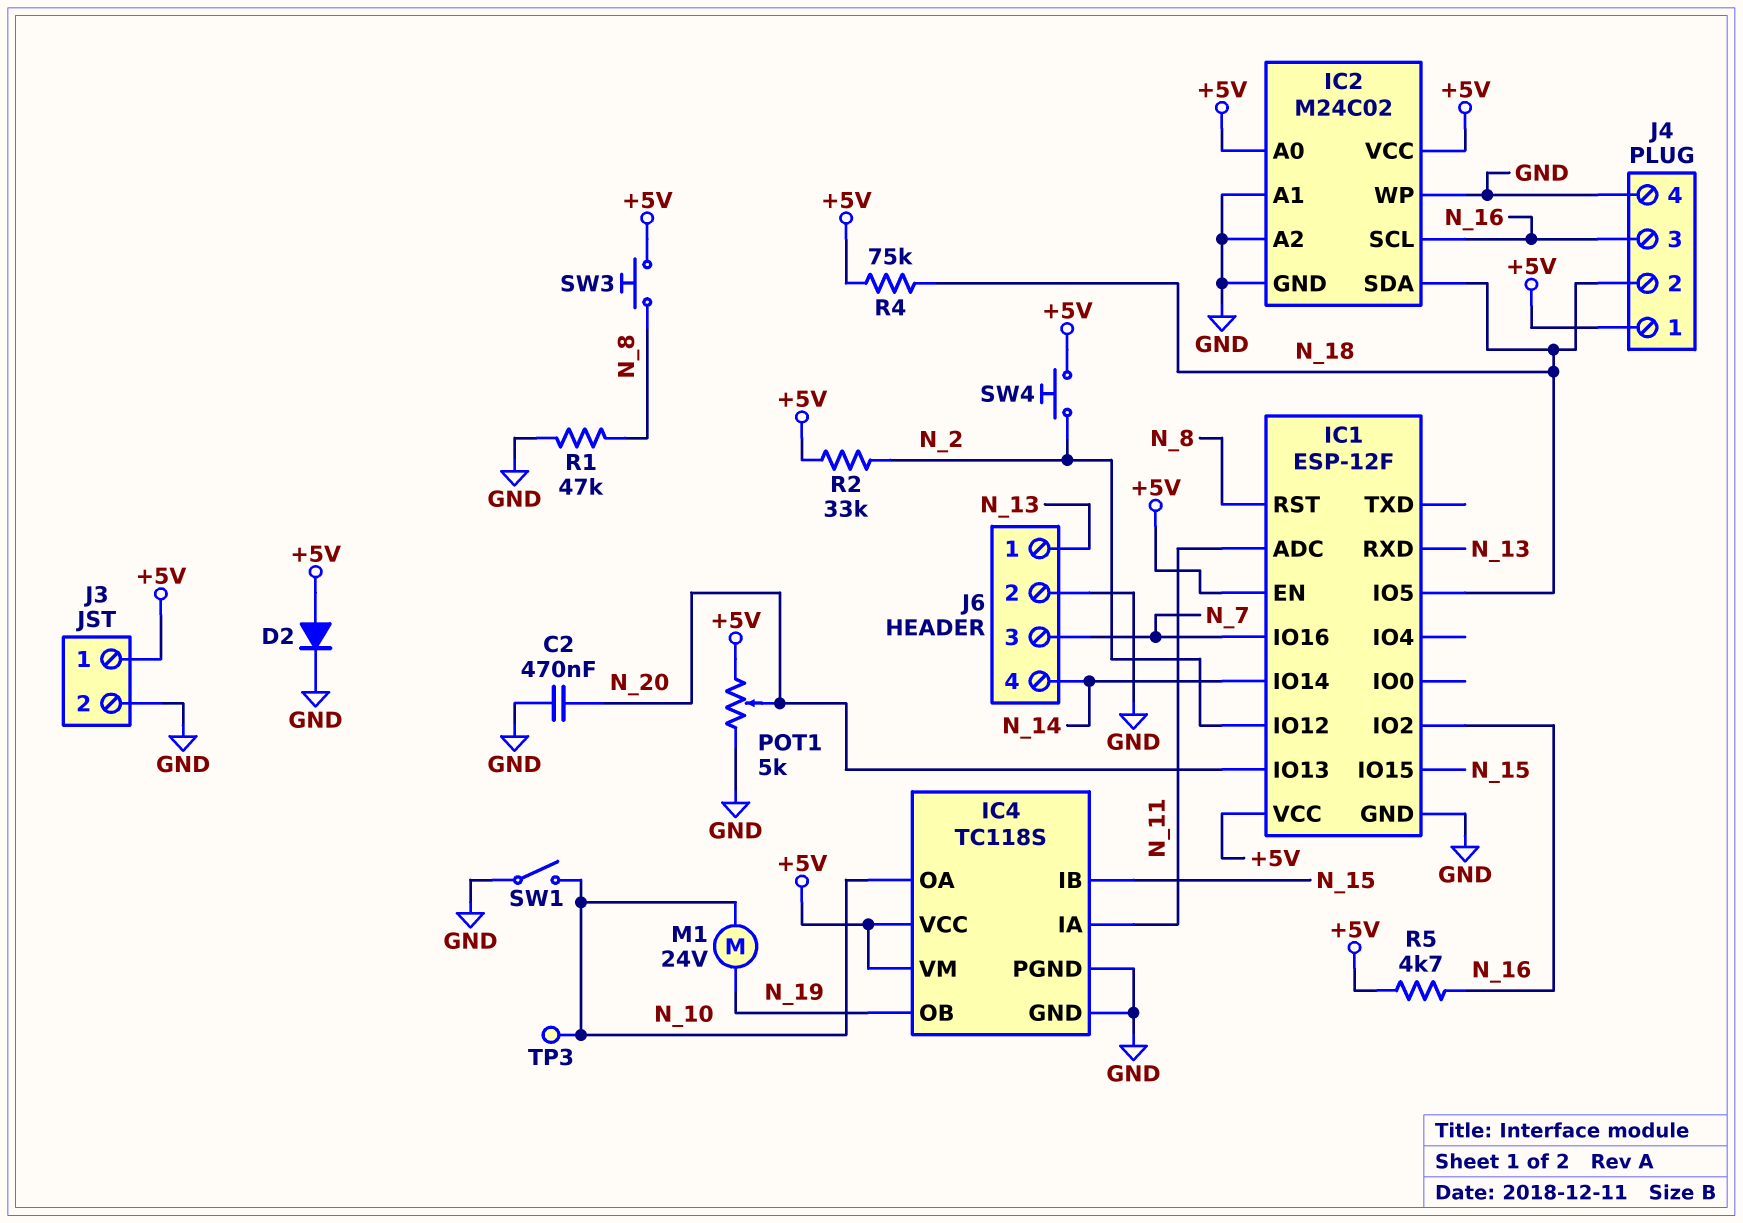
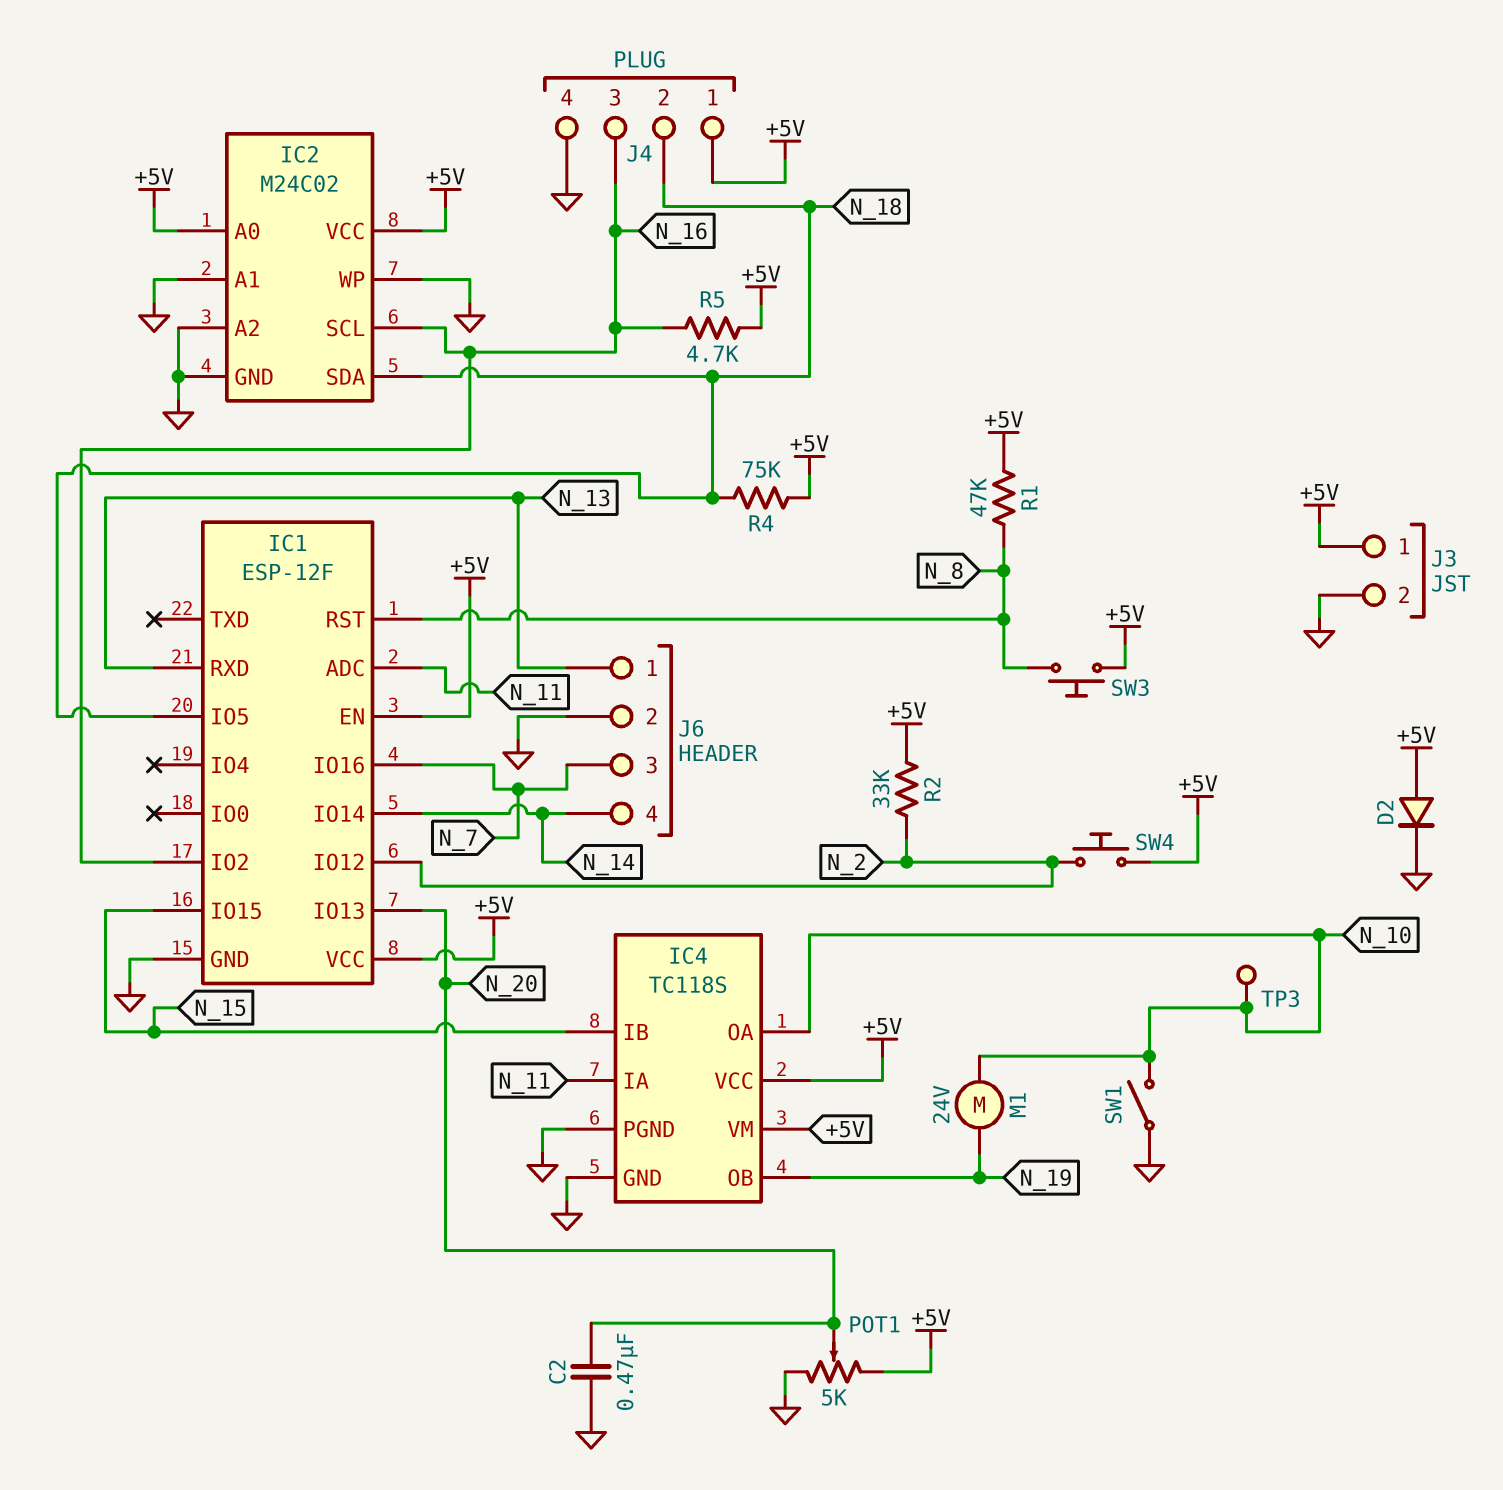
R1: 47k (GND, N_8) -> 47k (+5V, N_8)

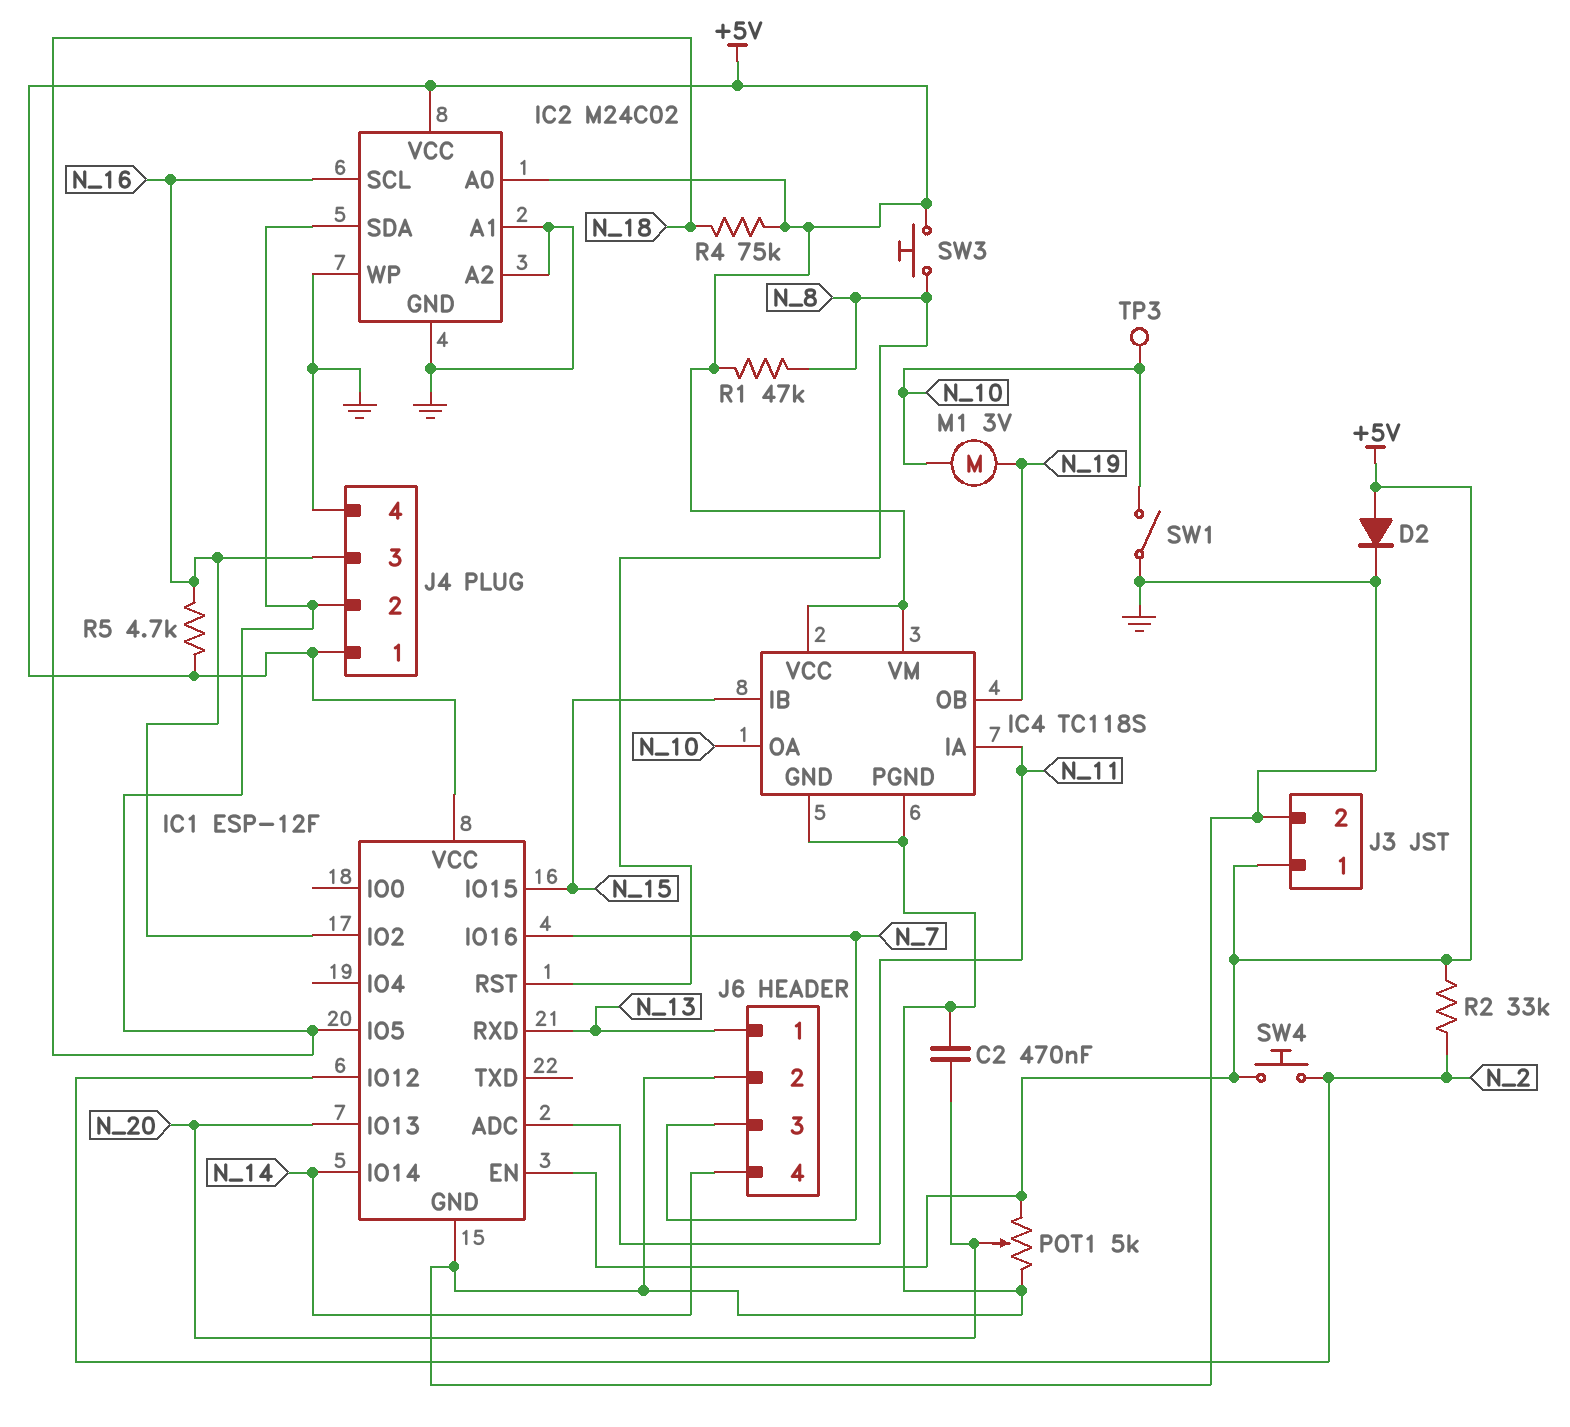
M1: motor 24V (N_10, N_19) -> motor 3V (N_10, N_19)

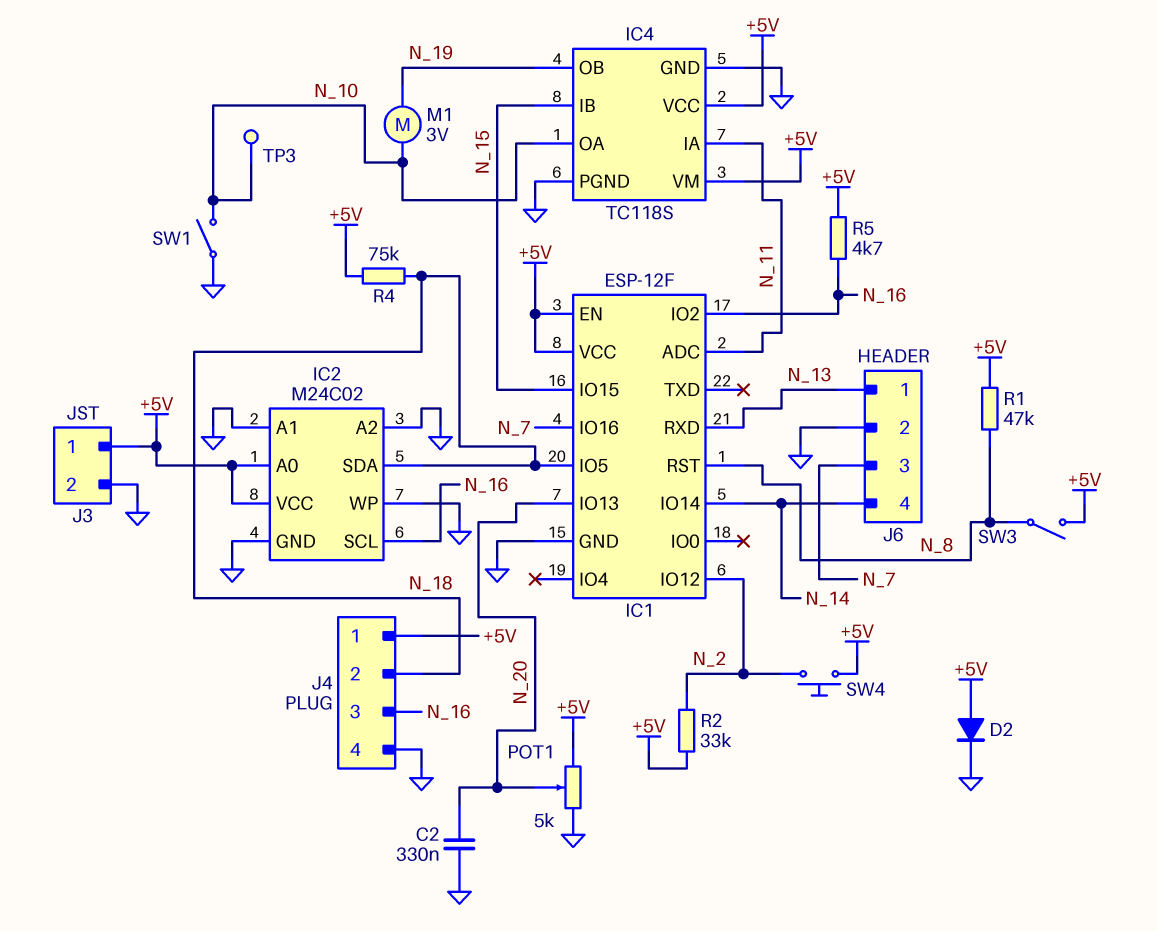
C2: 470nF (GND, N_20) -> 330nF (GND, N_20)
SW3: button (+5V, N_8) -> switch (+5V, N_8)

